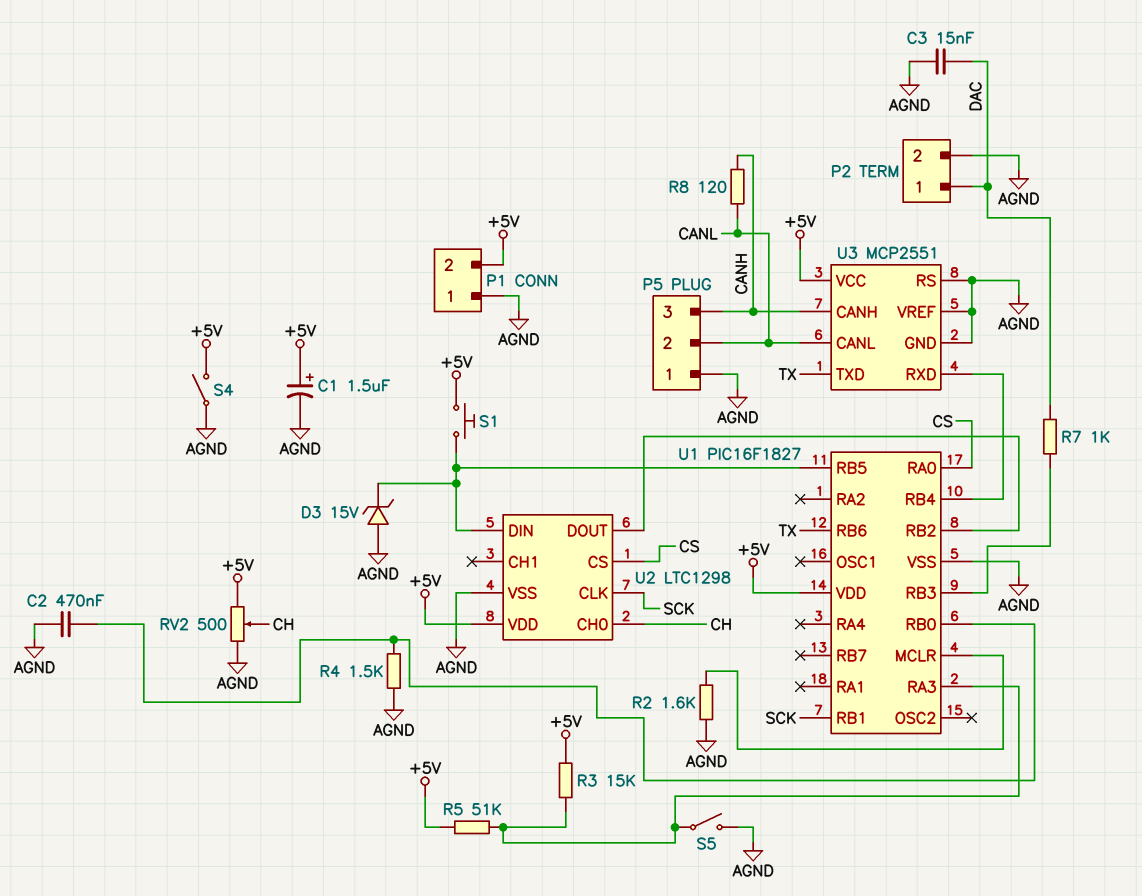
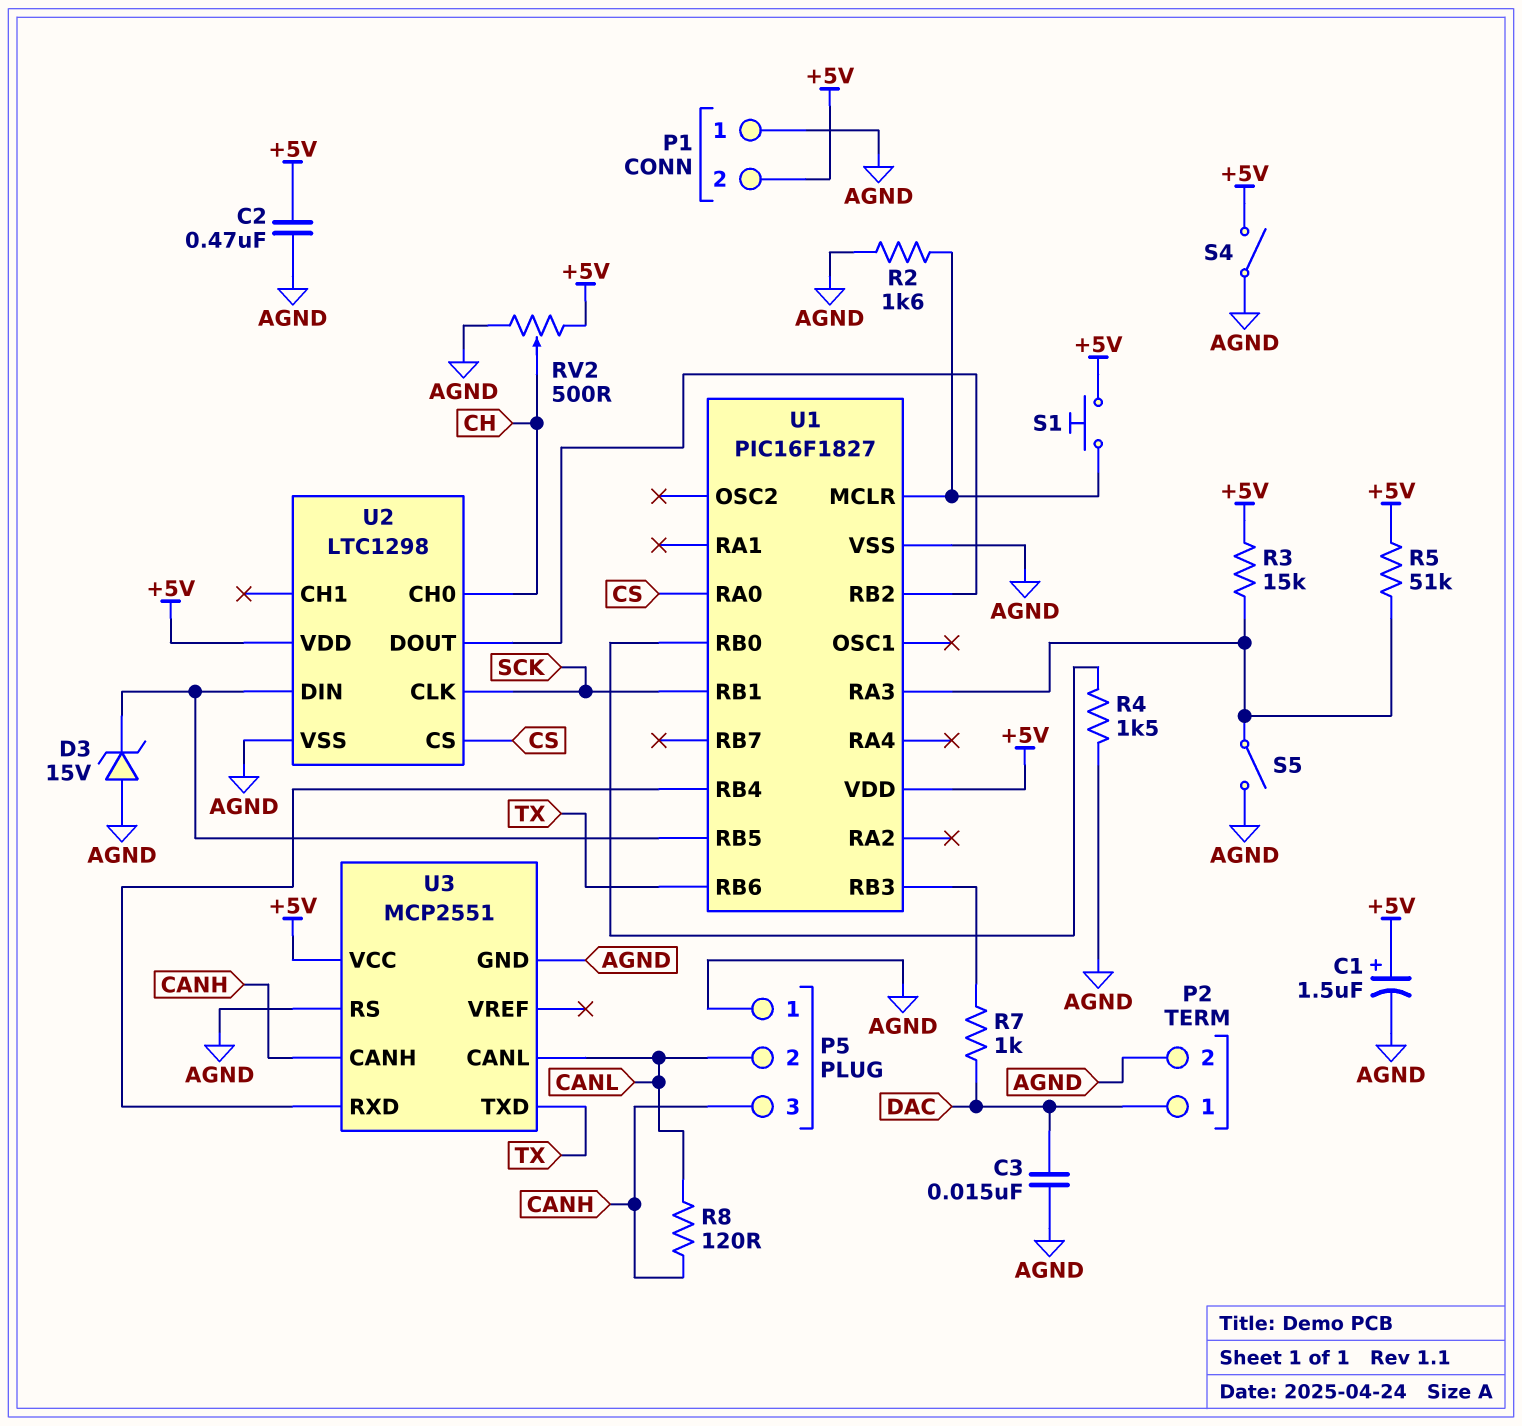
C2: 470nF (AGND, U1/RB0) -> 470nF (+5V, AGND)
S1: button (+5V, U1/RB5) -> button (+5V, U1/MCLR)
U3 pin VREF: AGND -> none

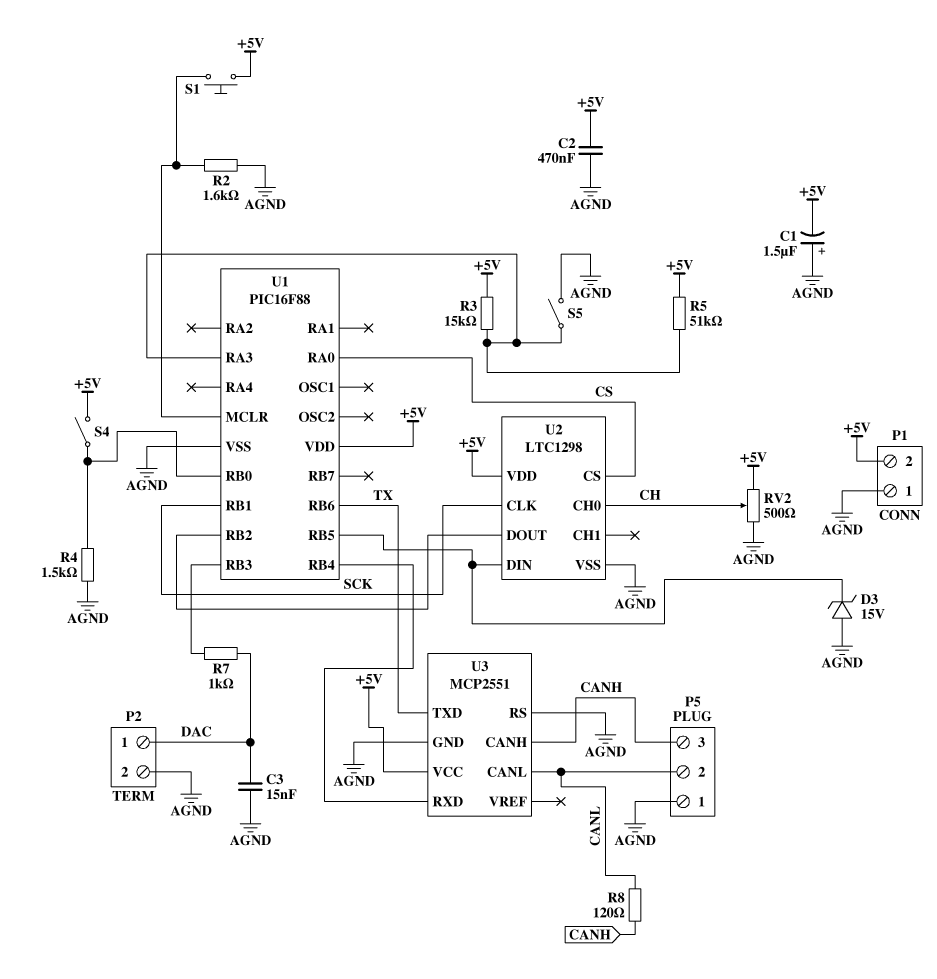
C1: 1.5uF (plus +5V, minus AGND) -> 1.5uF (plus AGND, minus +5V)
S4: switch (+5V, AGND) -> switch (+5V, U1/RB0)
U1: PIC16F1827 -> PIC16F88

